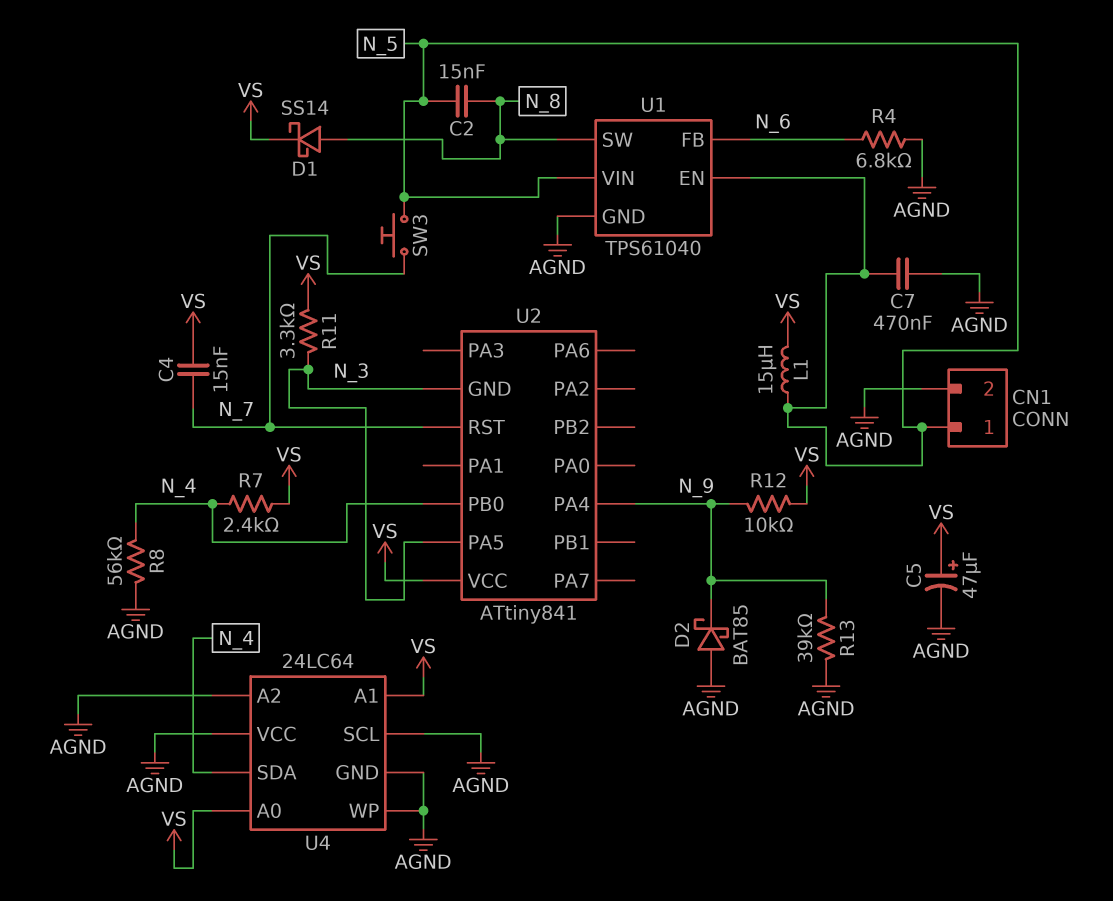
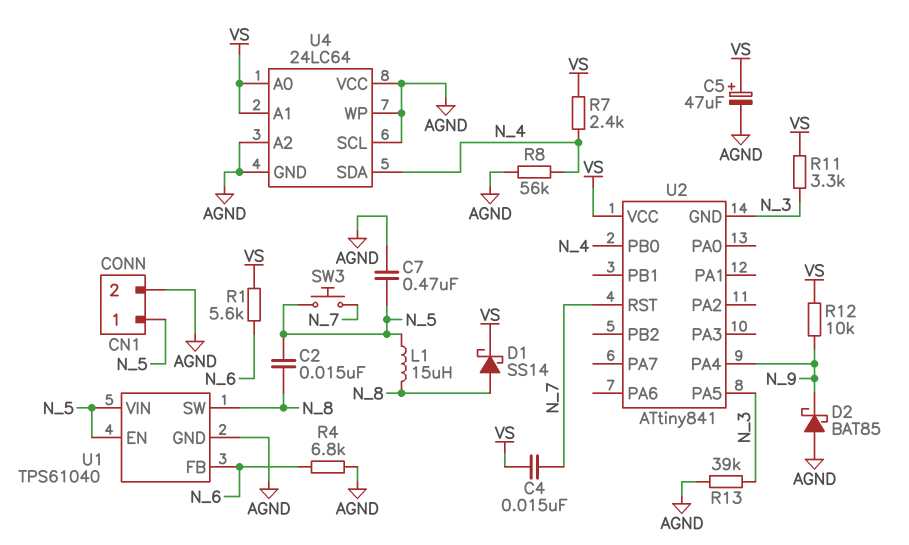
L1: 15uH (N_5, VS) -> 15uH (N_5, N_8)
R1: none -> 5.6k (N_6, VS)
R13: 39k (AGND, N_9) -> 39k (AGND, N_3)

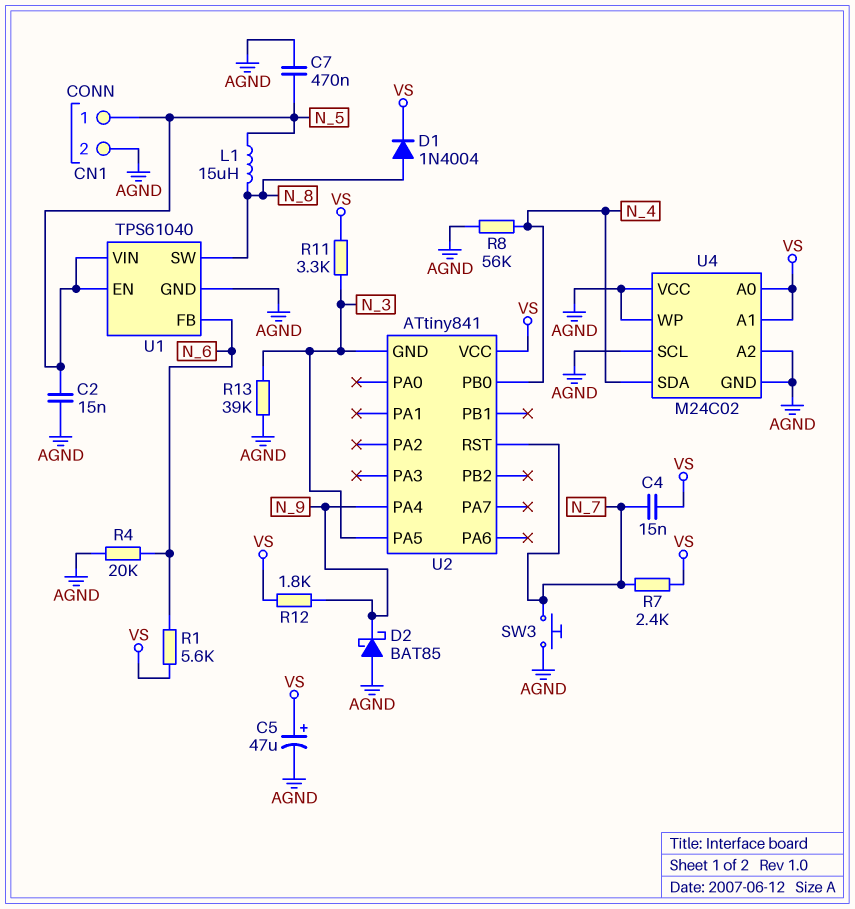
C2: 15nF (N_5, N_8) -> 15nF (AGND, N_5)
D1: schottky SS14 (A N_8, K VS) -> diode 1N4004 (A N_8, K VS)
R4: 6.8k (AGND, N_6) -> 20k (AGND, N_6)
R7: 2.4k (N_4, VS) -> 2.4k (N_7, VS)
R12: 10k (N_9, VS) -> 1.8k (N_9, VS)
SW3: button (N_5, N_7) -> button (AGND, N_7)
U4: 24LC64 -> M24C02

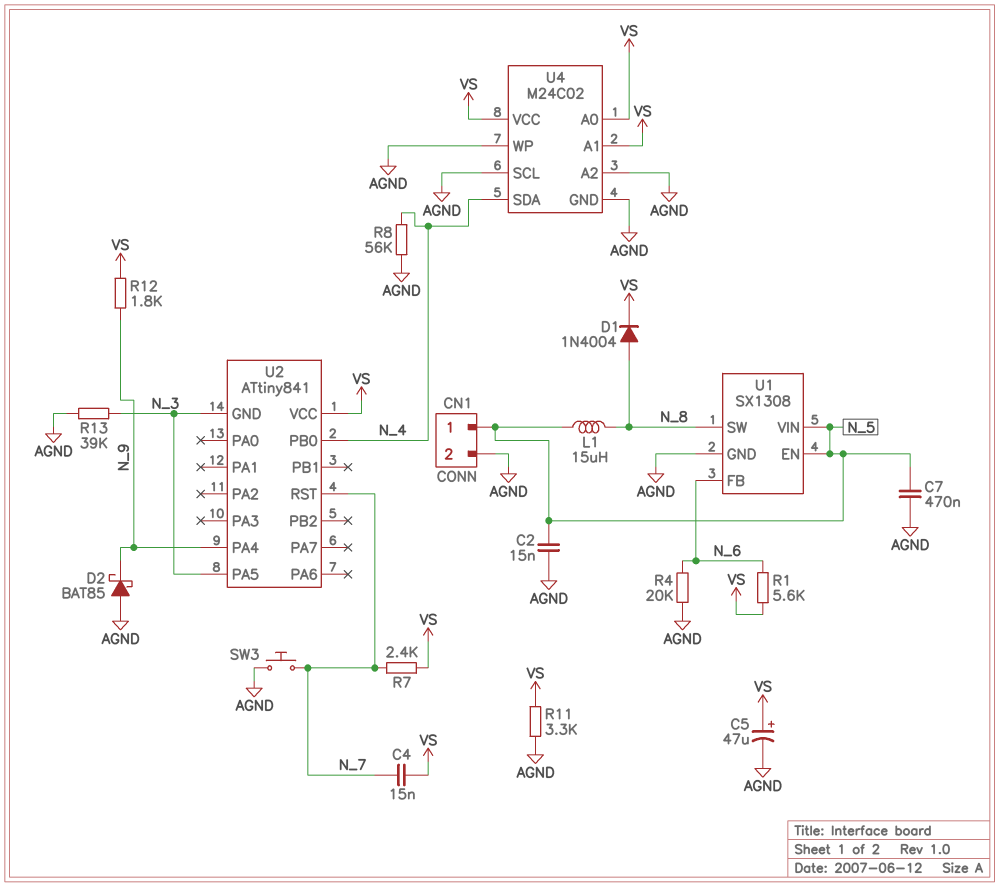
R11: 3.3k (N_3, VS) -> 3.3k (AGND, VS)
U1: TPS61040 -> SX1308
U4 pin VCC: AGND -> VS

